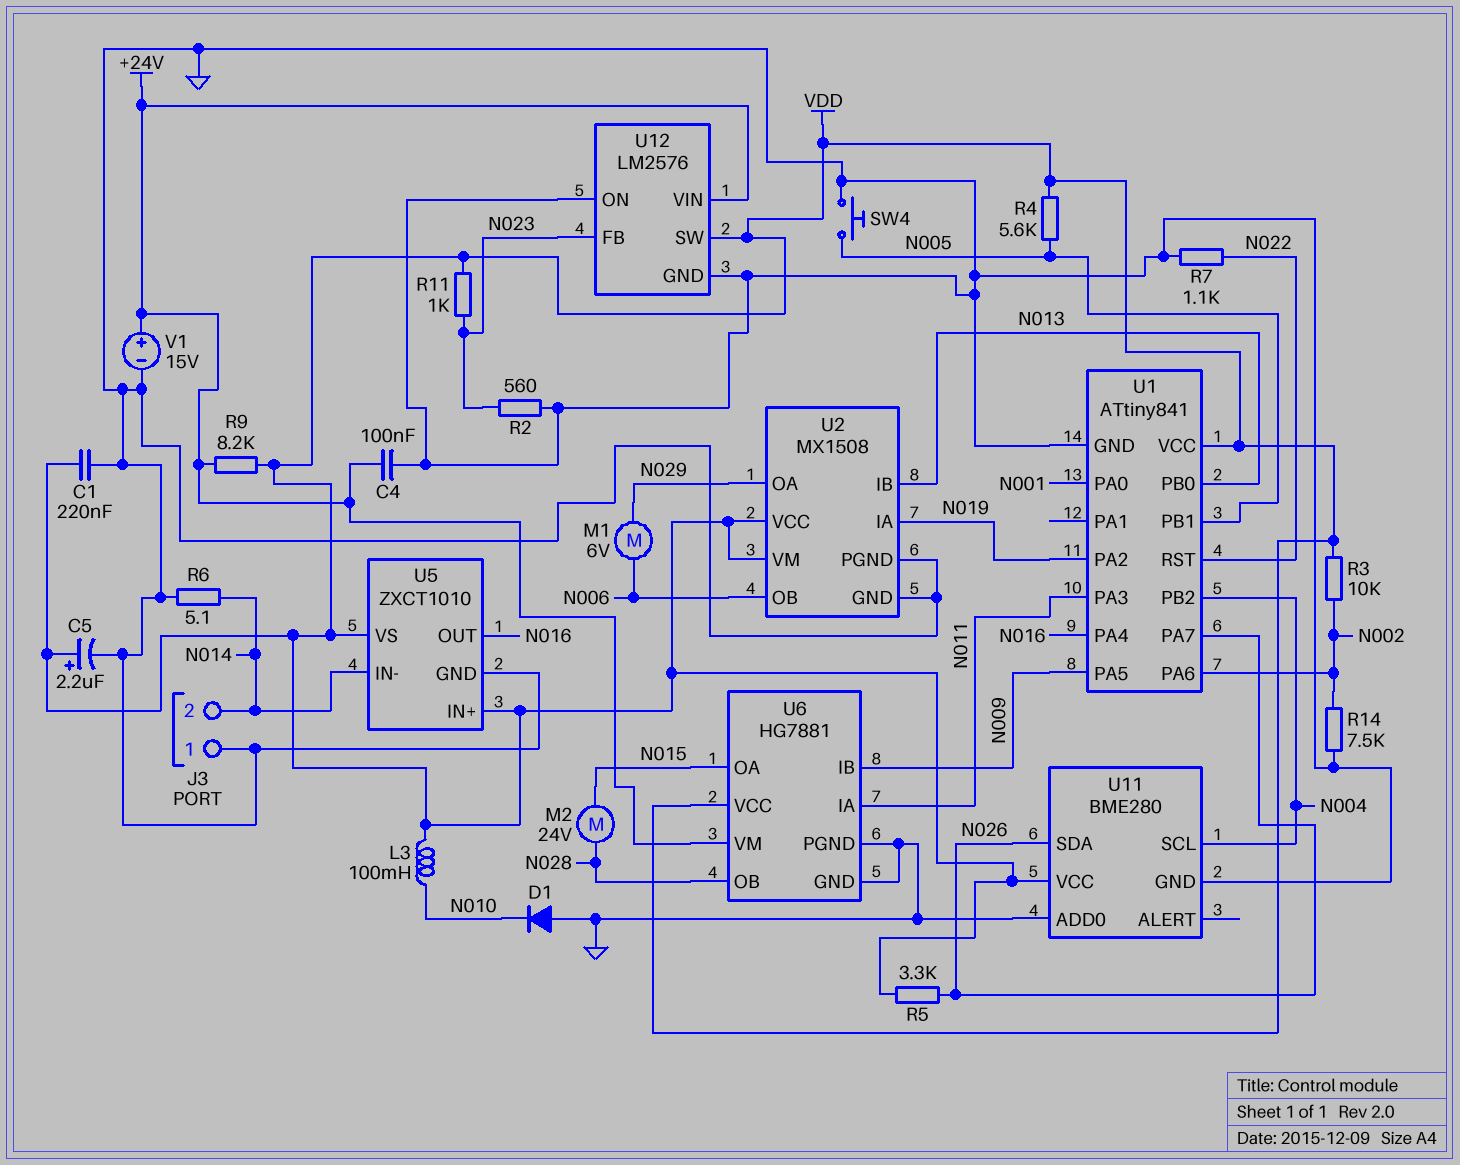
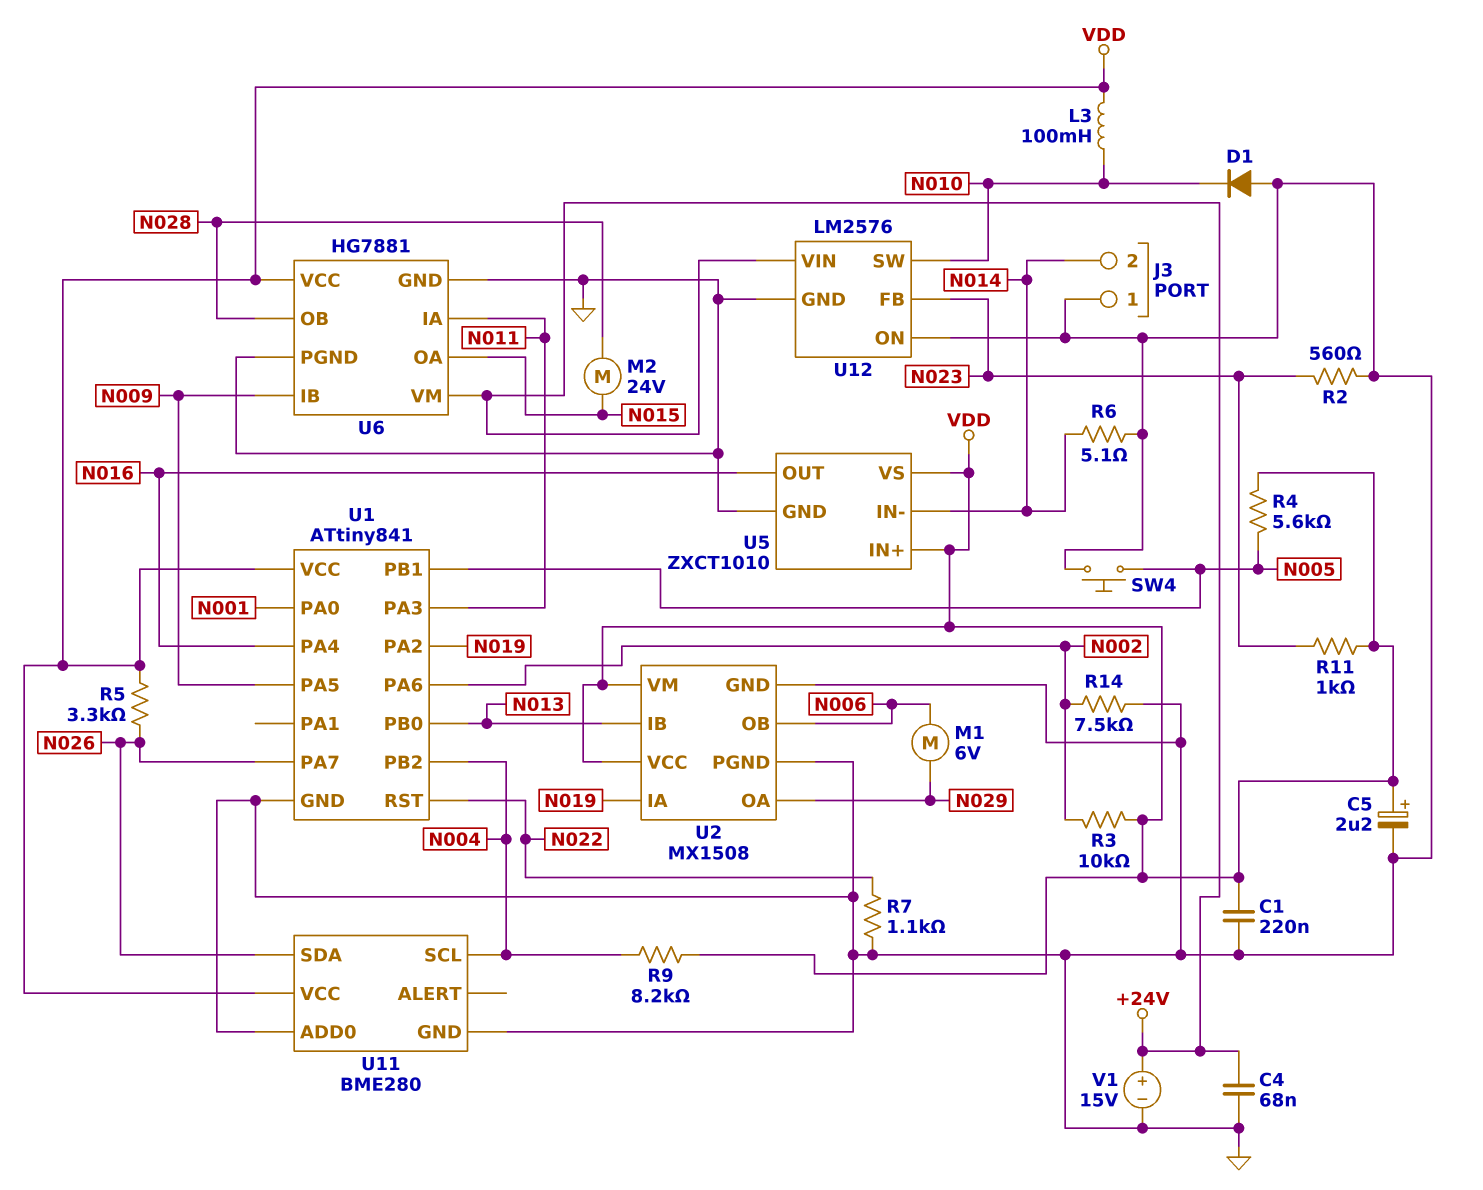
C4: 100nF (+24V, GND) -> 68nF (+24V, GND)
R9: 8.2k (+24V, VDD) -> 8.2k (N004, VDD)
U12 pin SW: VDD -> N010

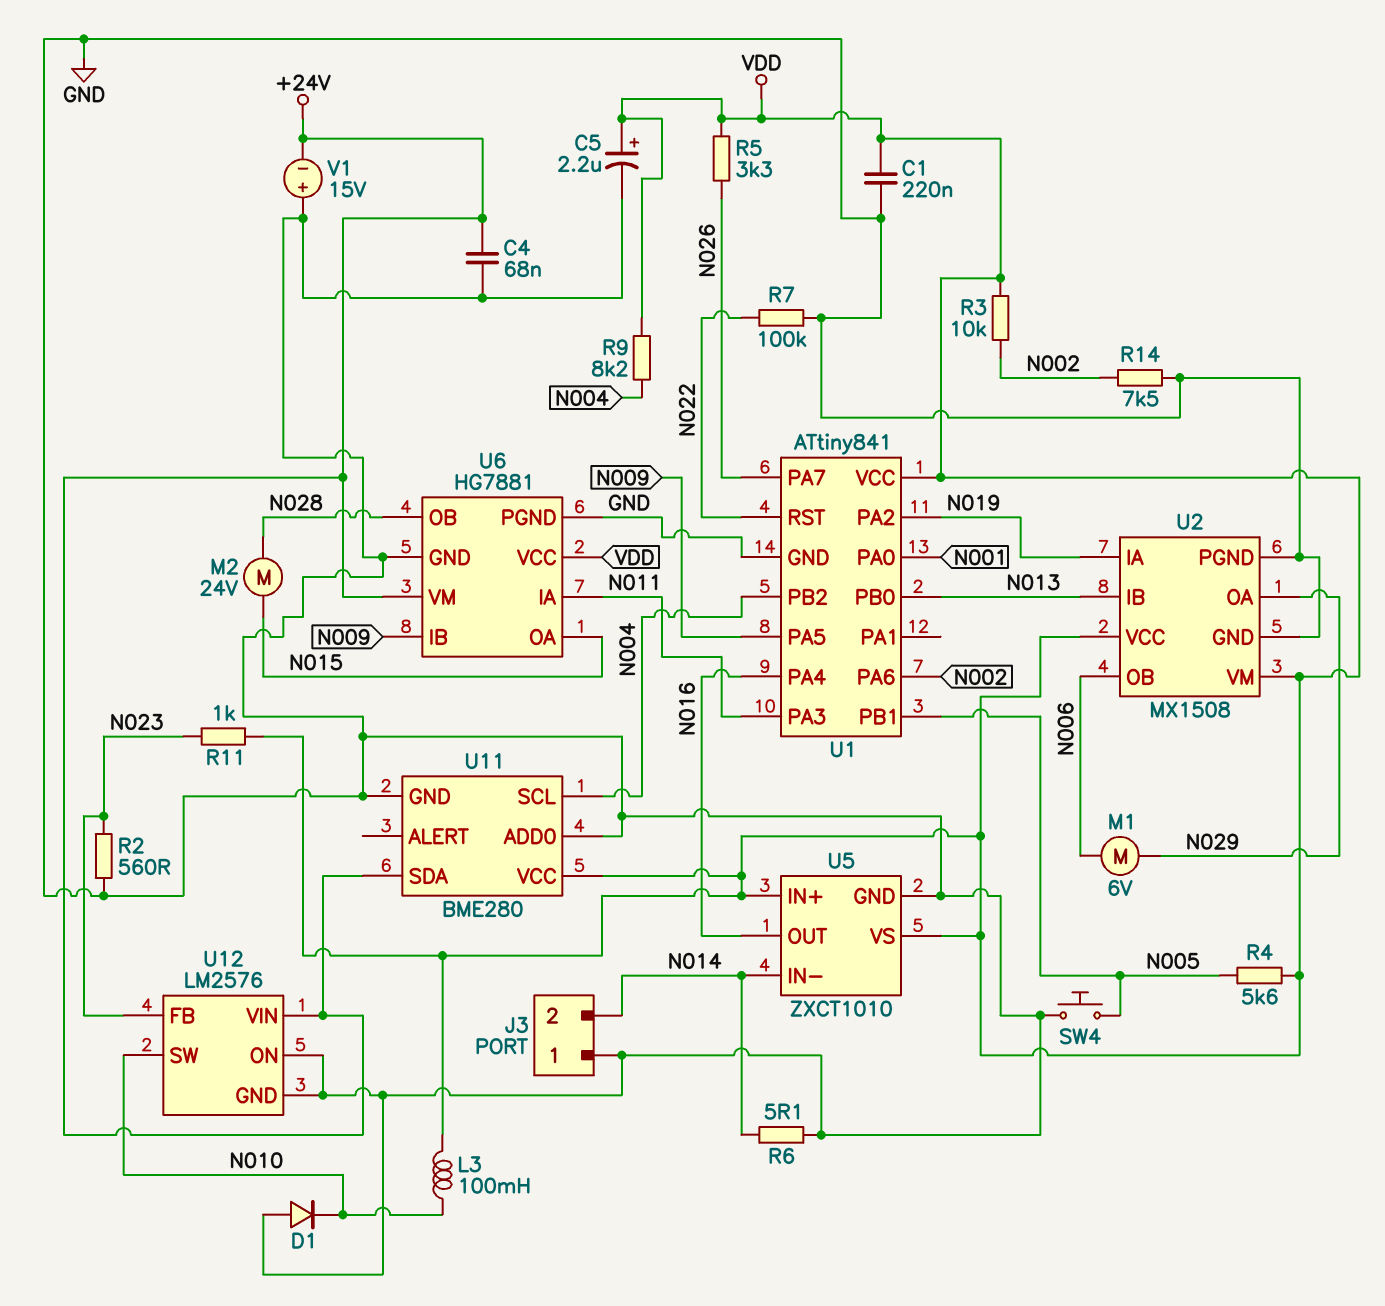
R7: 1.1k (GND, N022) -> 100k (GND, N022)
U11 pin SDA: N026 -> +24V
V1: 15V (plus +24V, minus GND) -> 15V (plus GND, minus +24V)

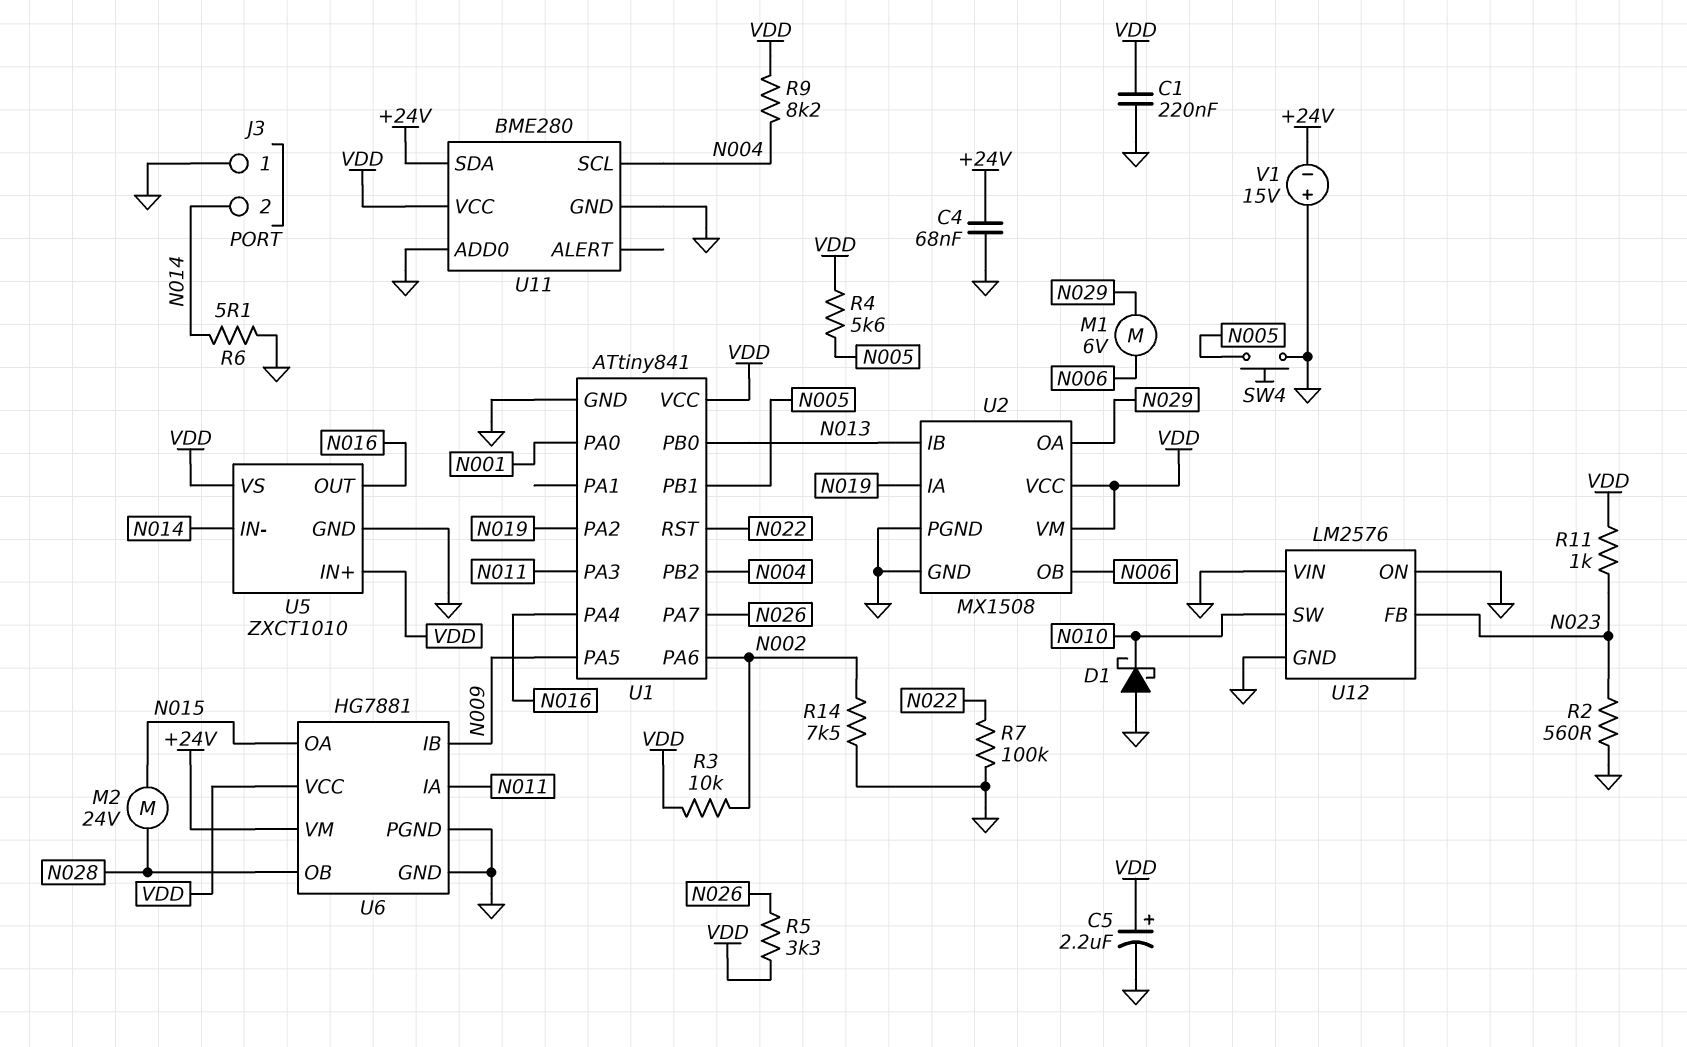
D1: diode (A GND, K N010) -> schottky (A GND, K N010)
L3: 100mH (N010, VDD) -> none
U12 pin VIN: +24V -> GND

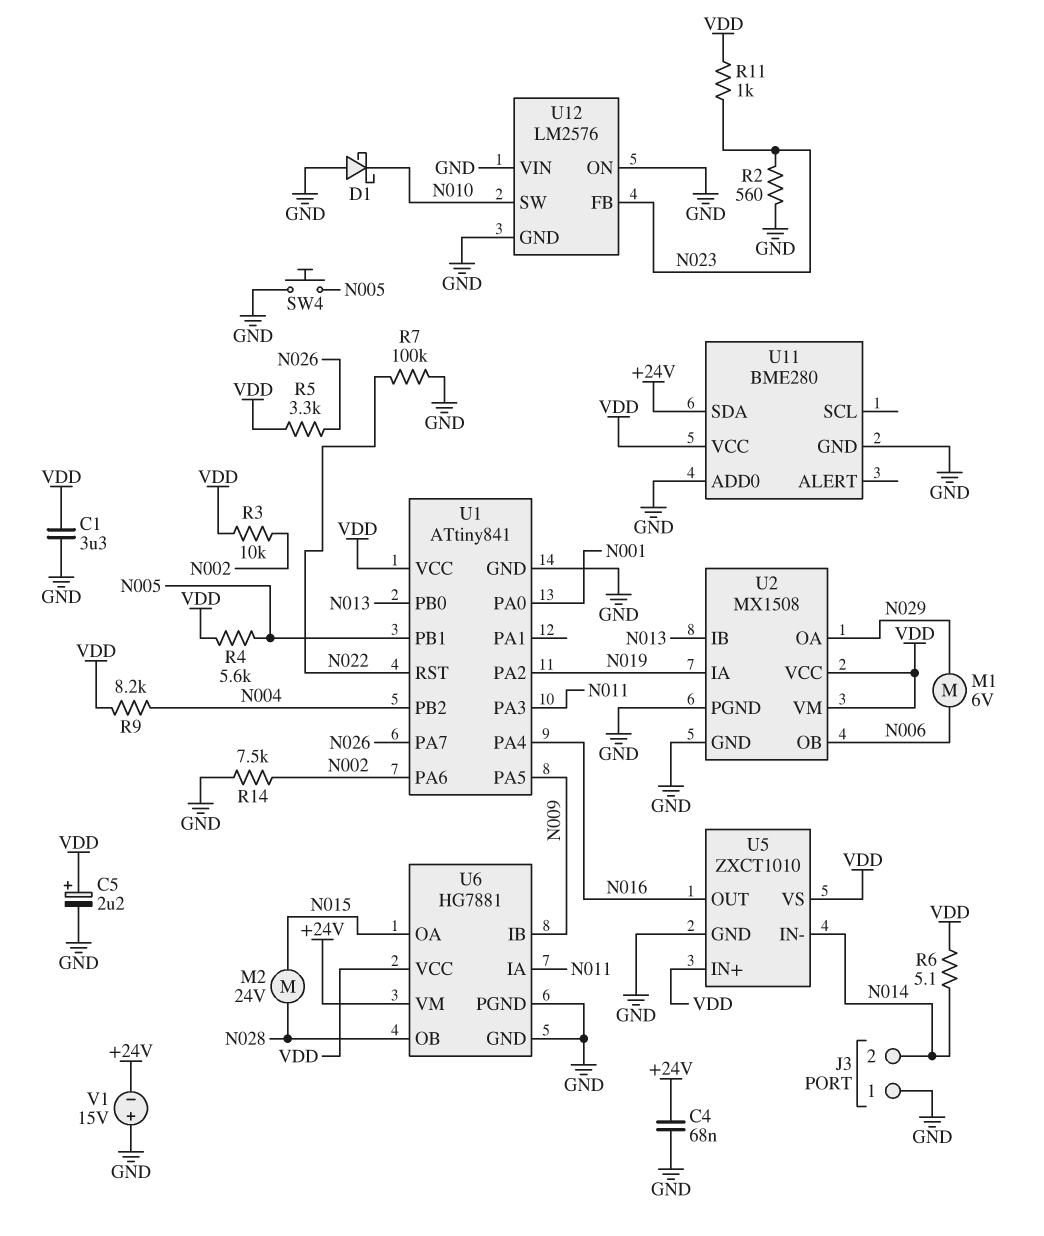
C1: 220nF (GND, VDD) -> 3.3uF (GND, VDD)
R6: 5.1 (GND, N014) -> 5.1 (N014, VDD)
U11 pin SCL: N004 -> none

